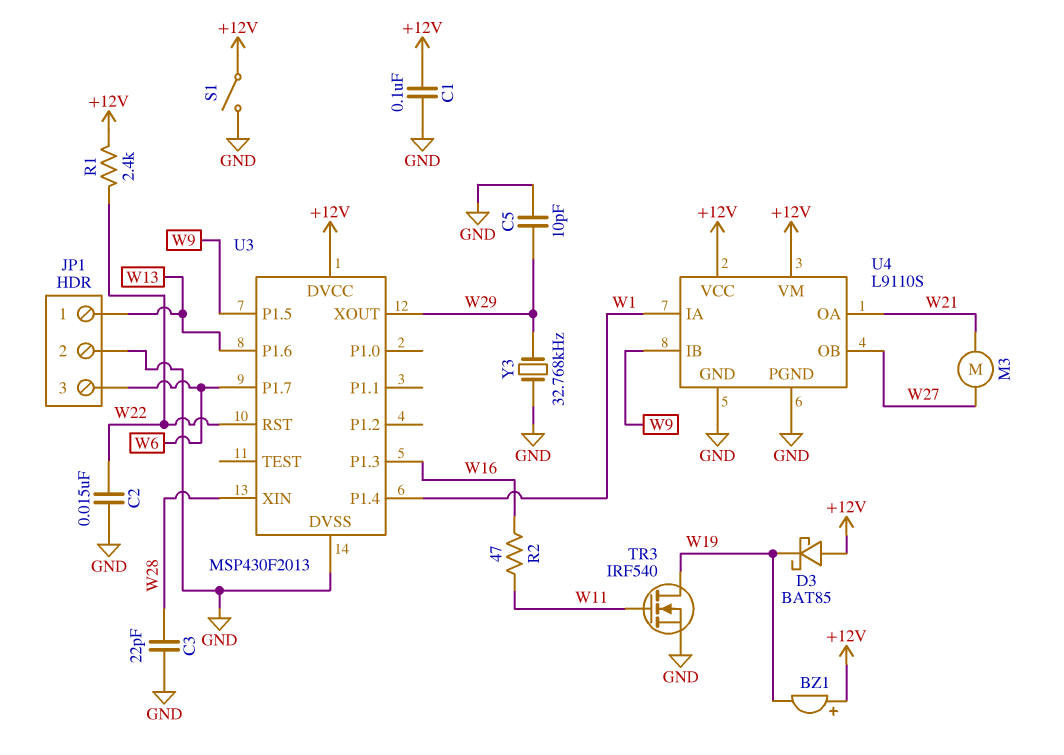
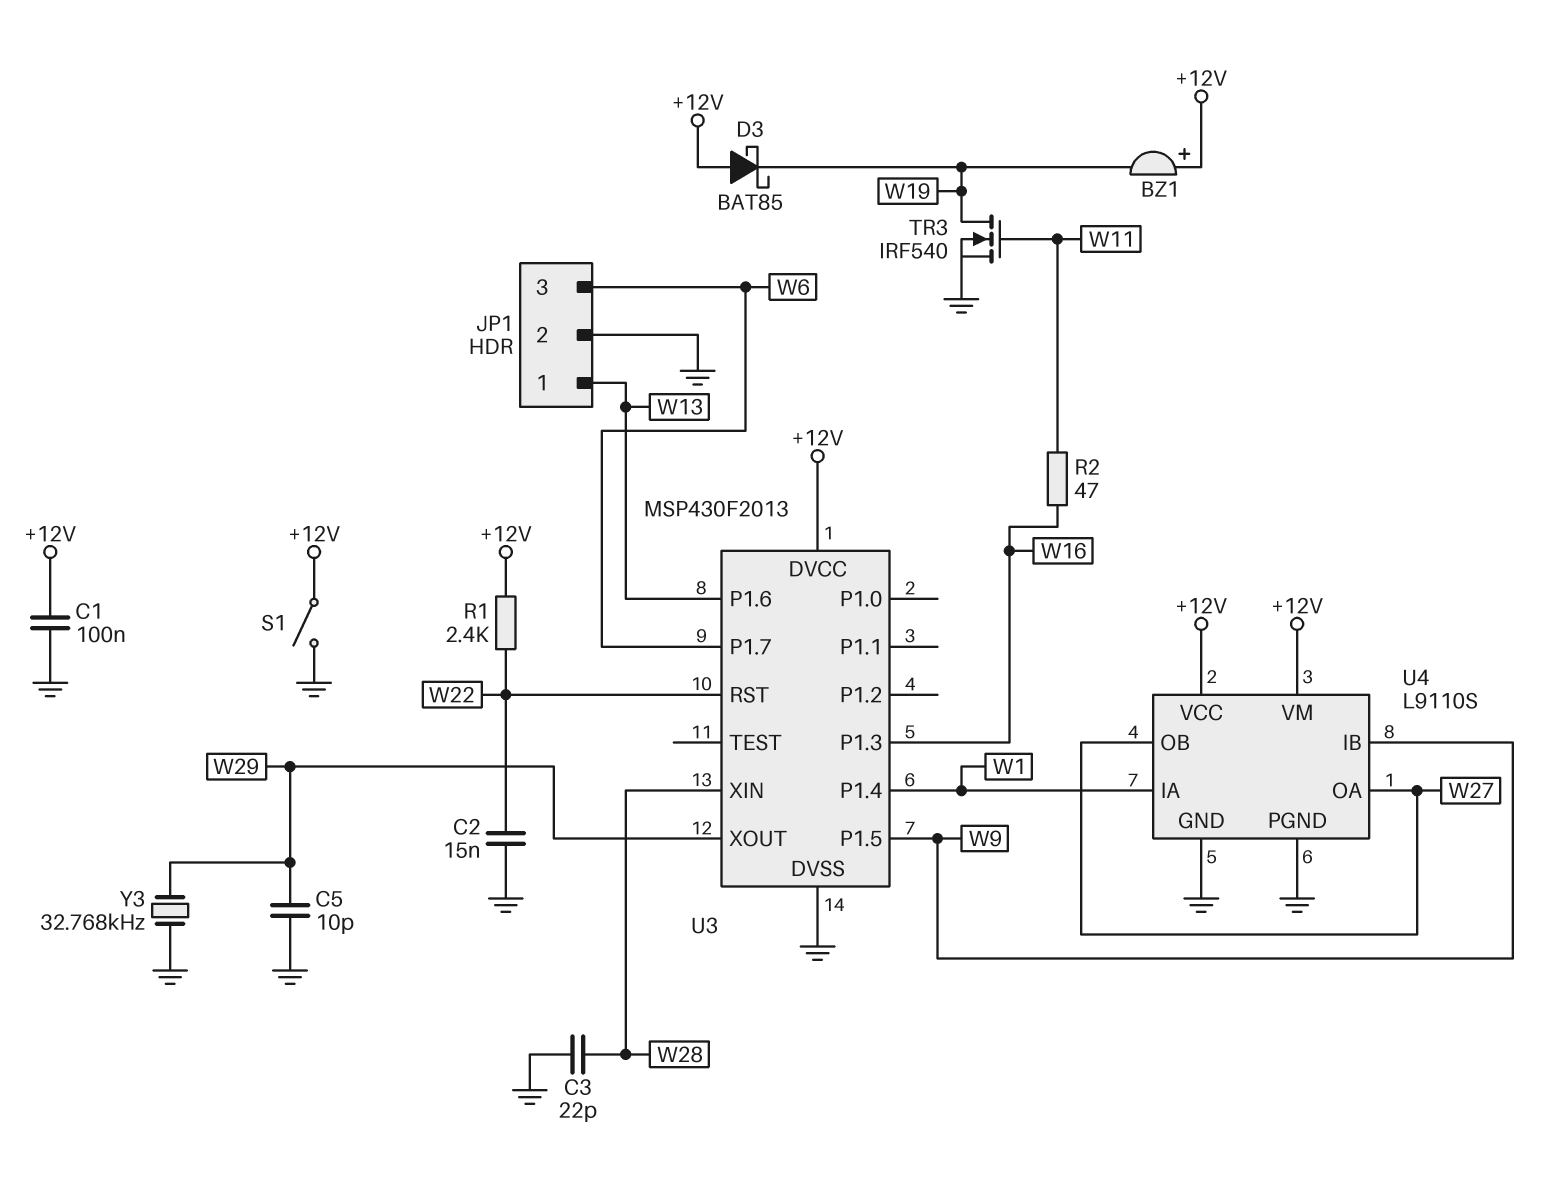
M3: motor (W21, W27) -> none
U4 pin OA: W21 -> W27

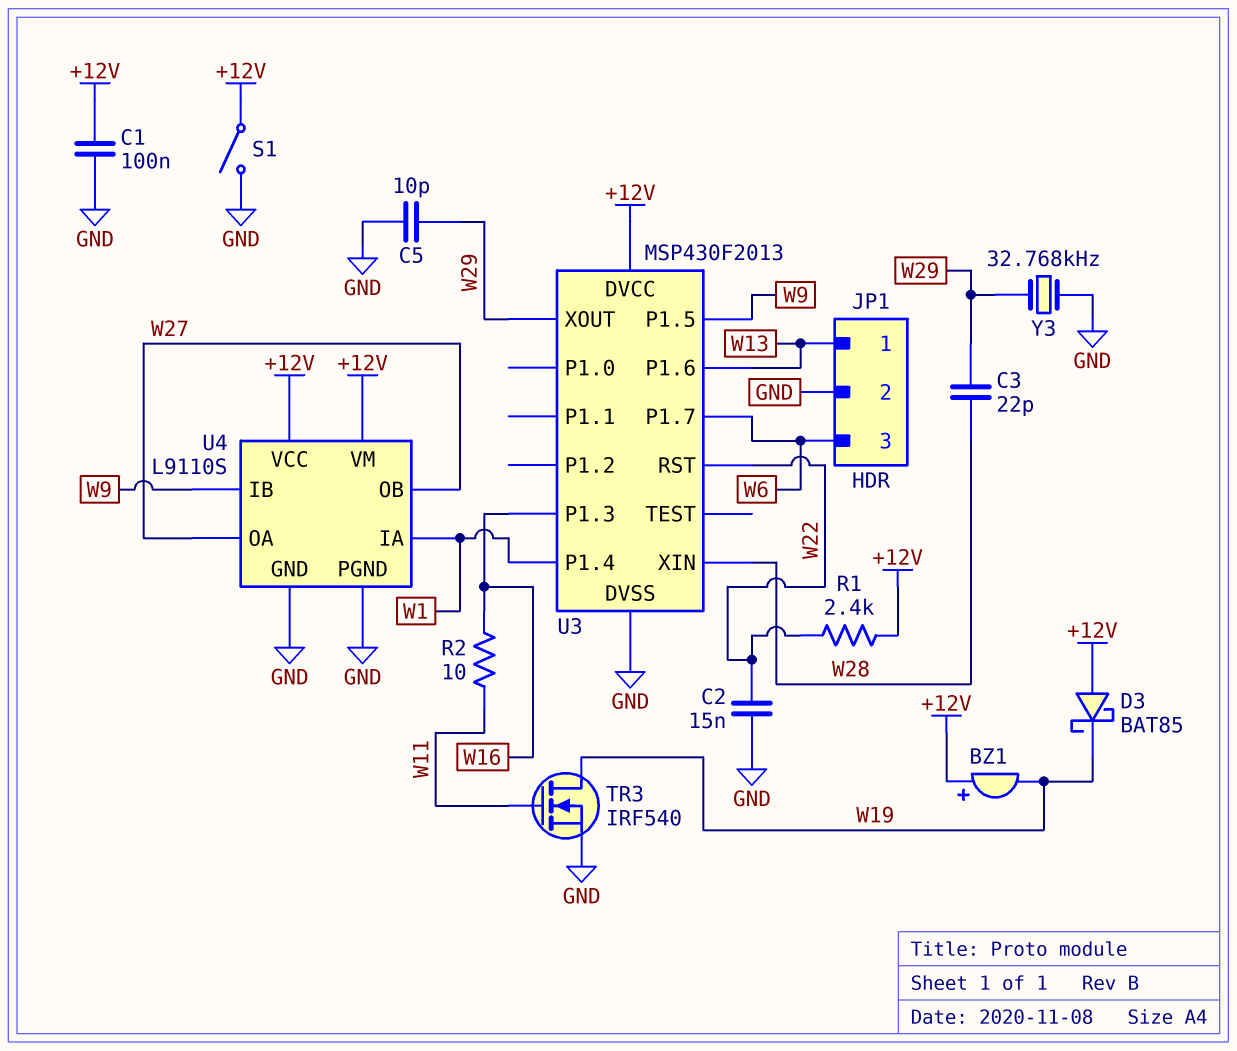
C3: 22pF (GND, W28) -> 22pF (W28, W29)
R2: 47 (W11, W16) -> 10 (W11, W16)

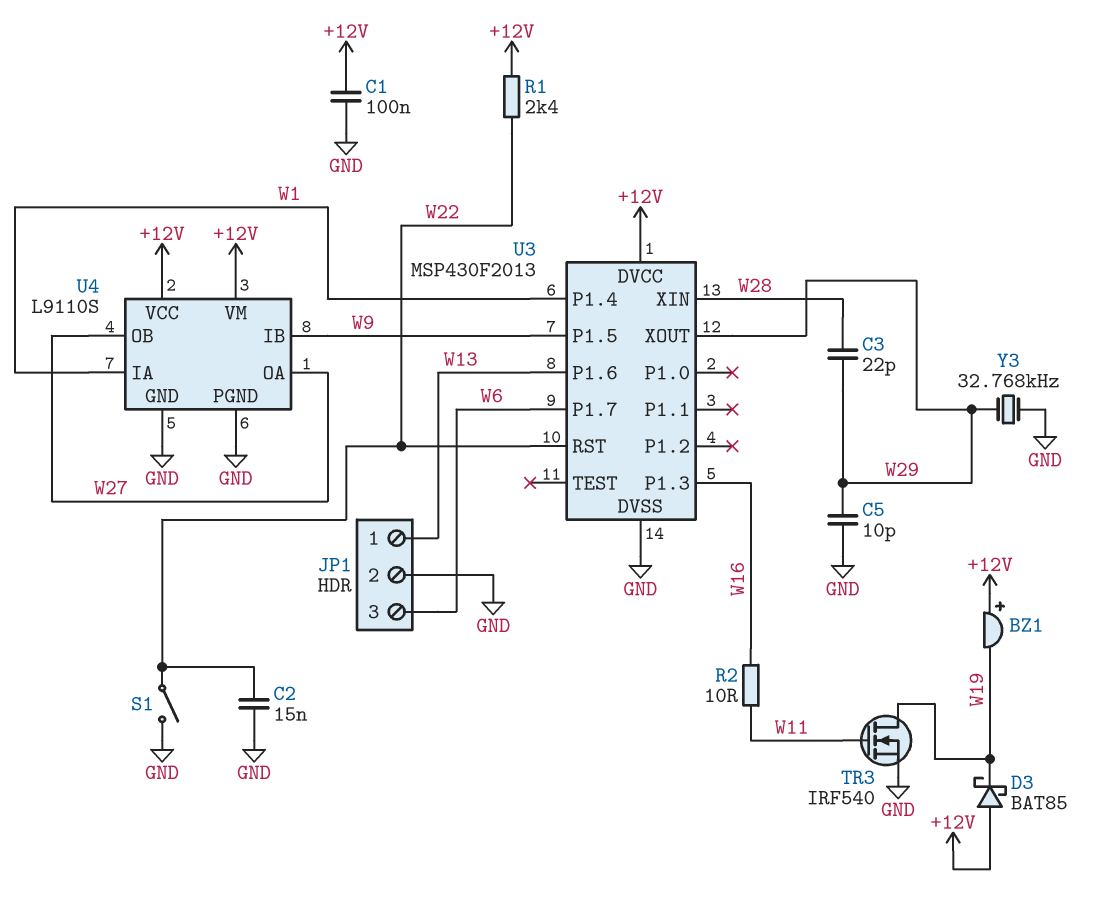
S1: switch (+12V, GND) -> switch (GND, W22)

